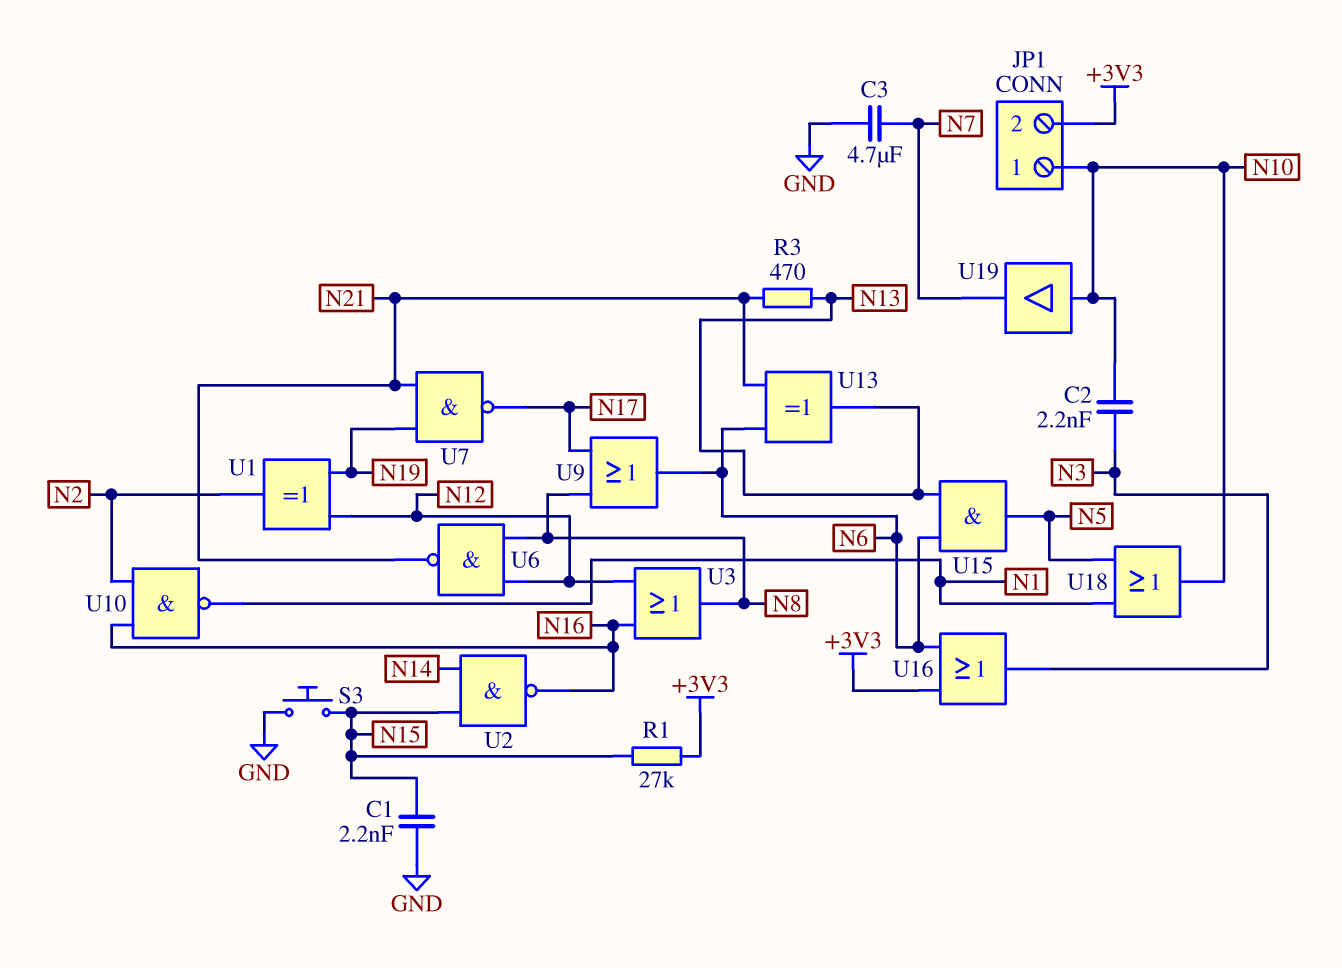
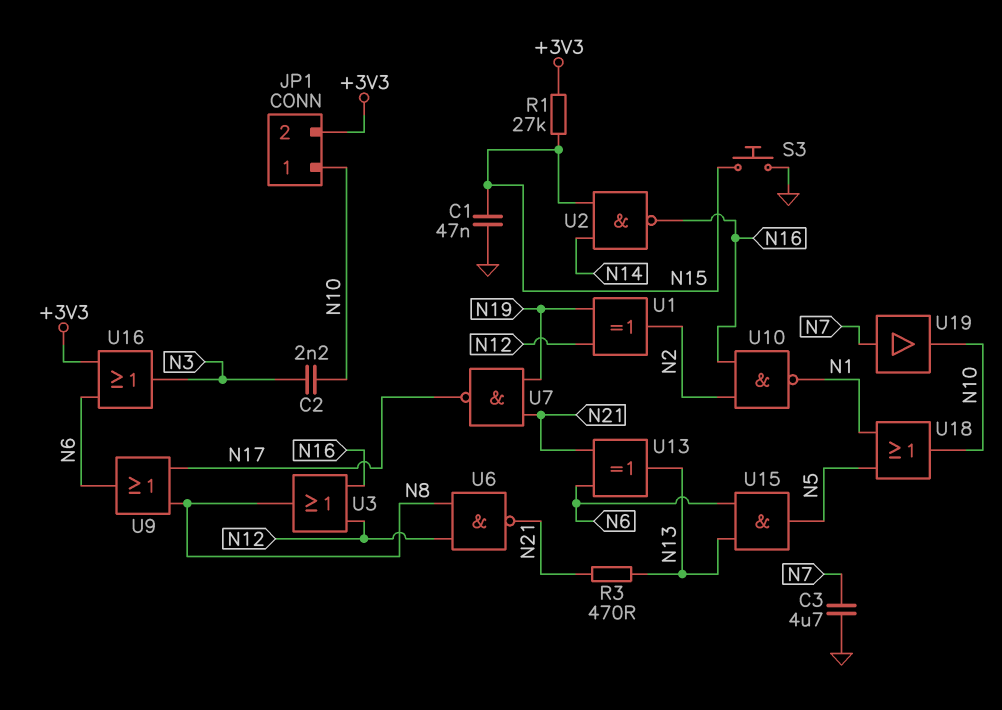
C1: 2.2nF (GND, N15) -> 47nF (GND, N15)
U19: buffer (in N10, out N7) -> buffer (in N7, out N10)

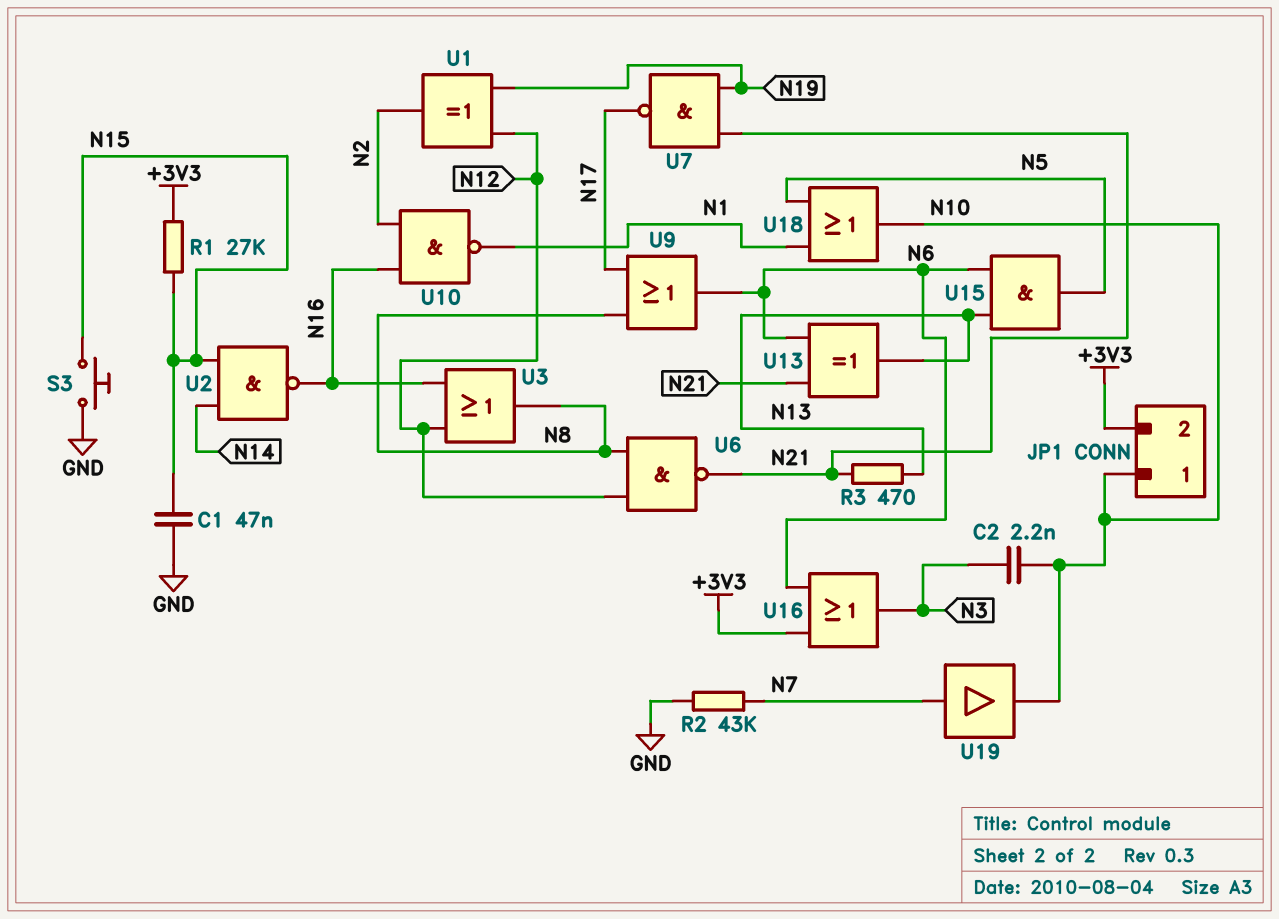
C3: 4.7uF (GND, N7) -> none
R2: none -> 43k (GND, N7)

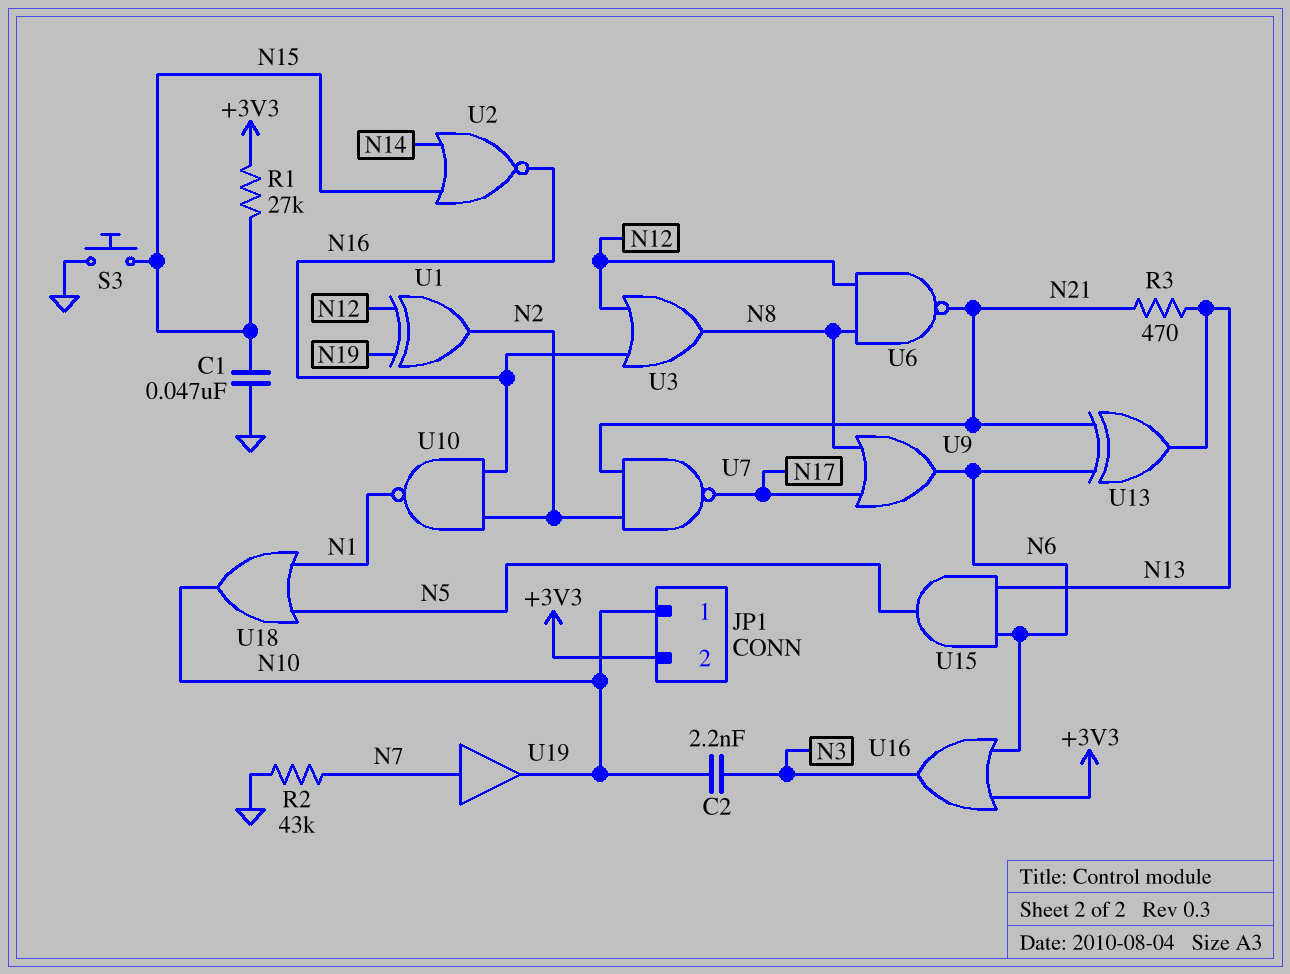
U2: NAND (in N14, in N15, out N16) -> NOR (in N14, in N15, out N16)
U7: NAND (in N19, in N21, out N17) -> NAND (in N2, in N21, out N17)

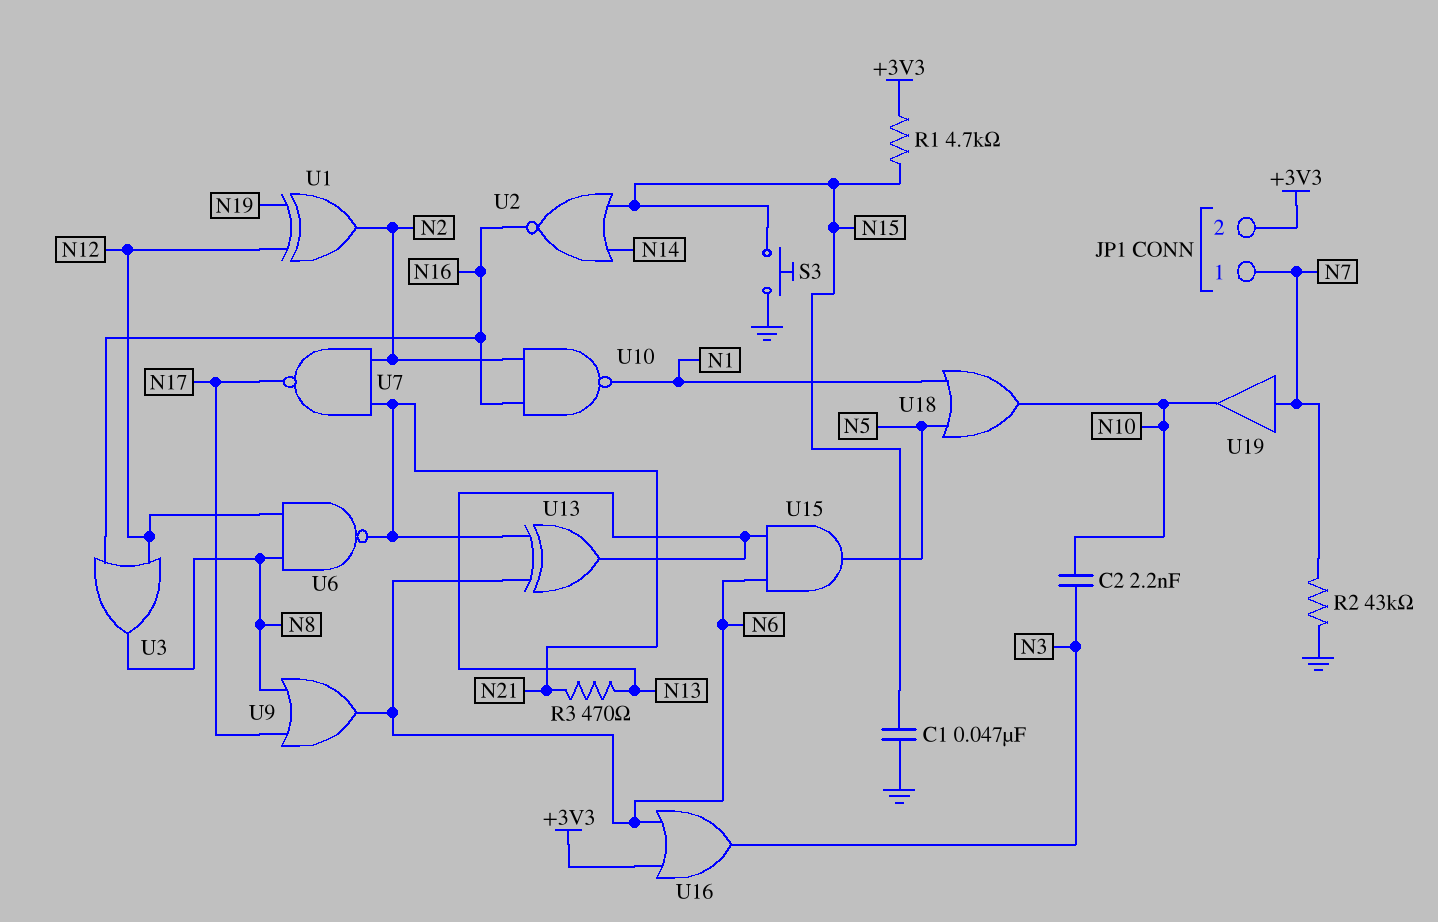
JP1 pin 1: N10 -> N7
R1: 27k (+3V3, N15) -> 4.7k (+3V3, N15)

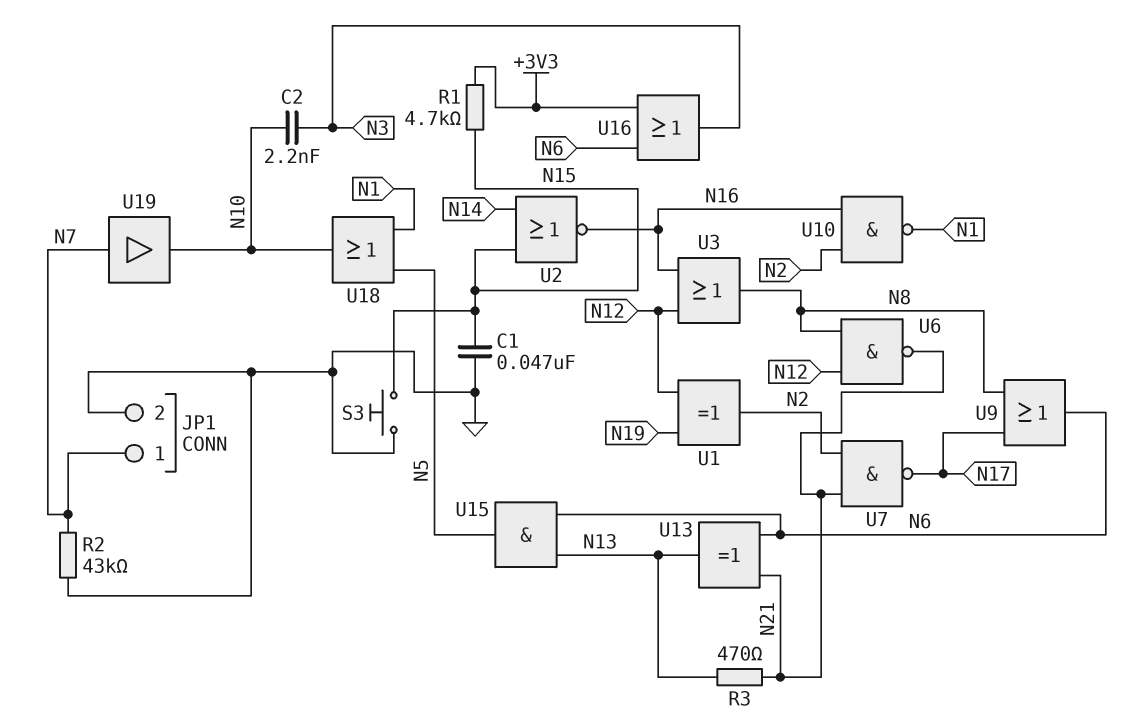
JP1 pin 2: +3V3 -> GND

